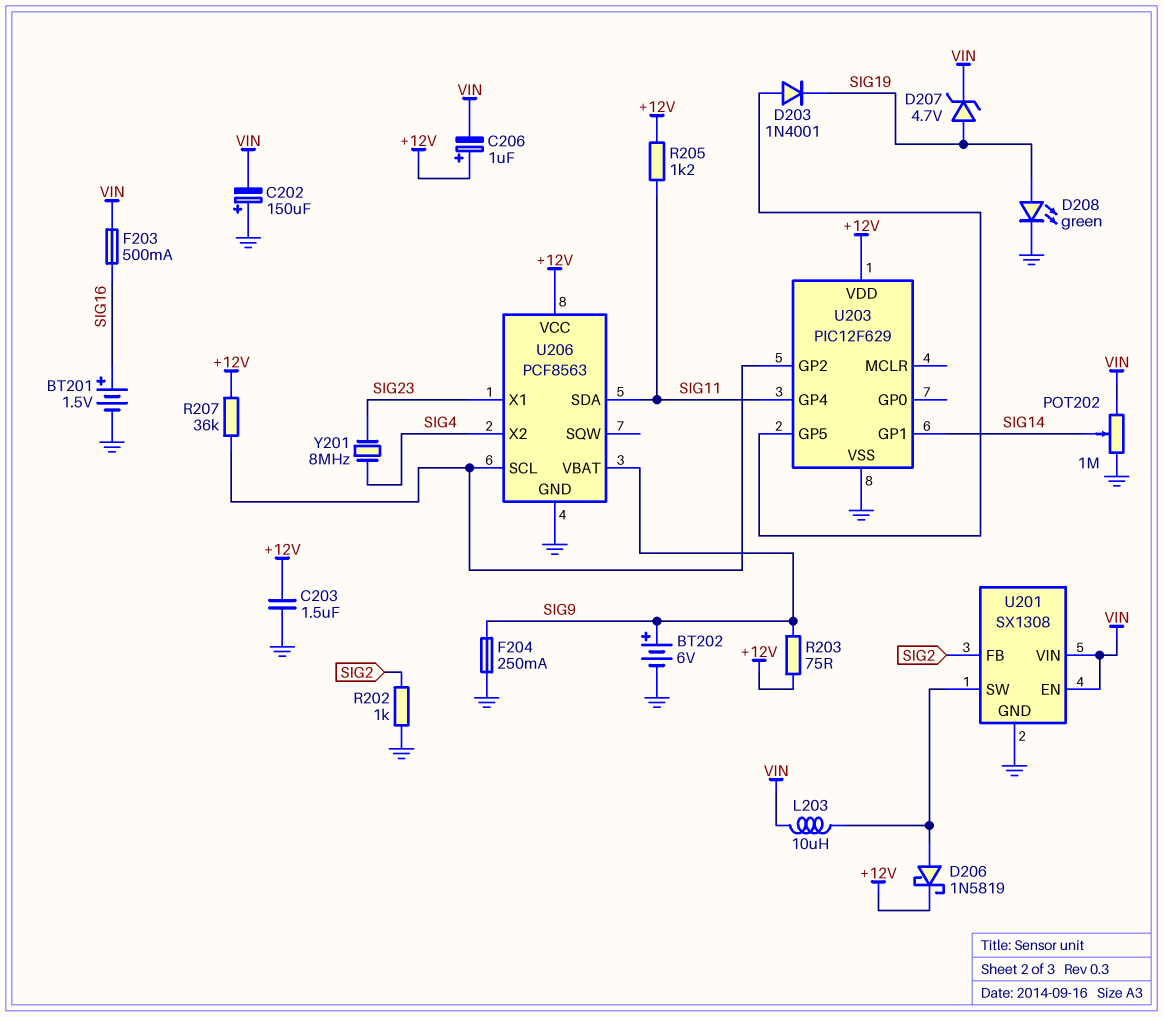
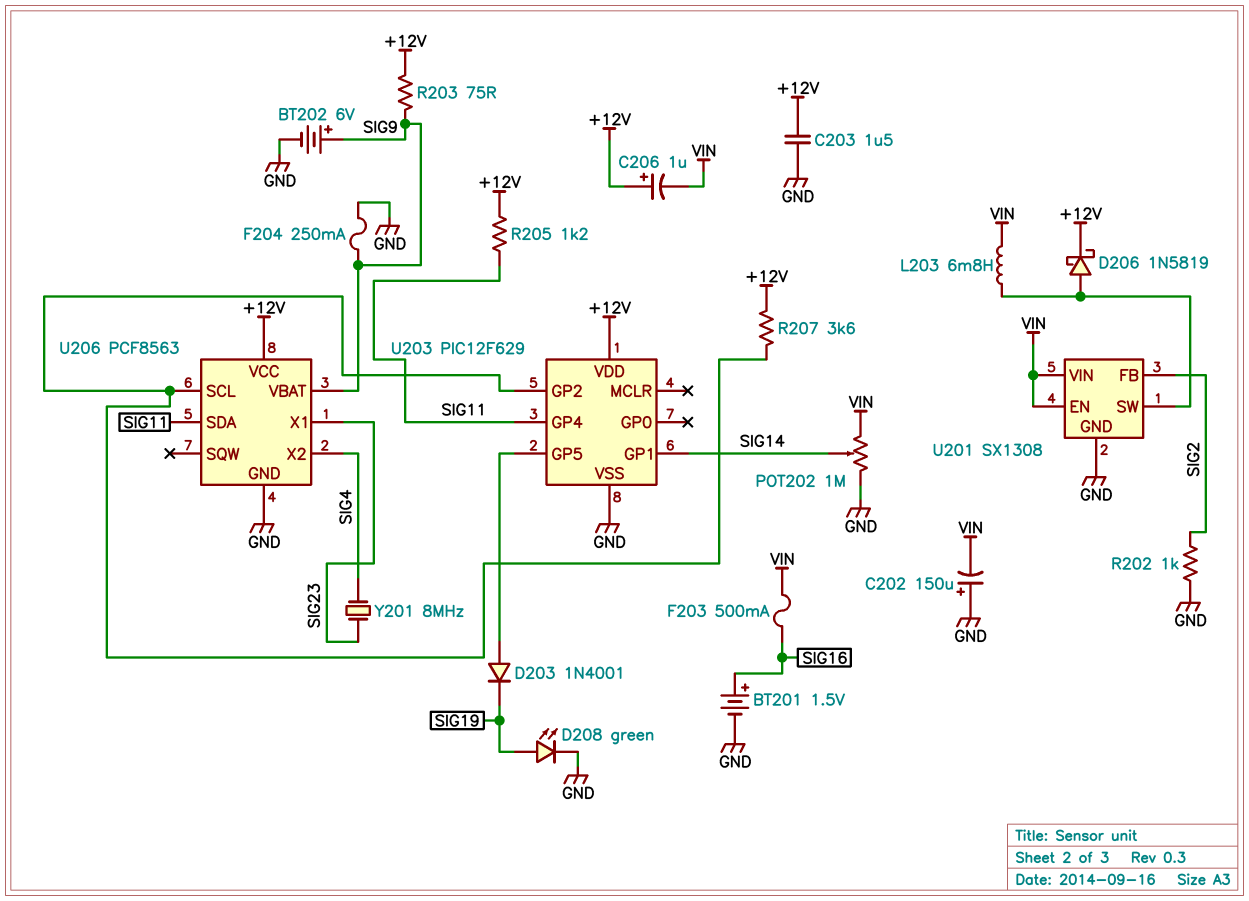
D207: zener 4.7V (A SIG19, K VIN) -> none
L203: 10uH (U201/SW, VIN) -> 6.8mH (U201/SW, VIN)
R207: 36k (+12V, U203/GP2) -> 3.6k (+12V, U203/GP2)

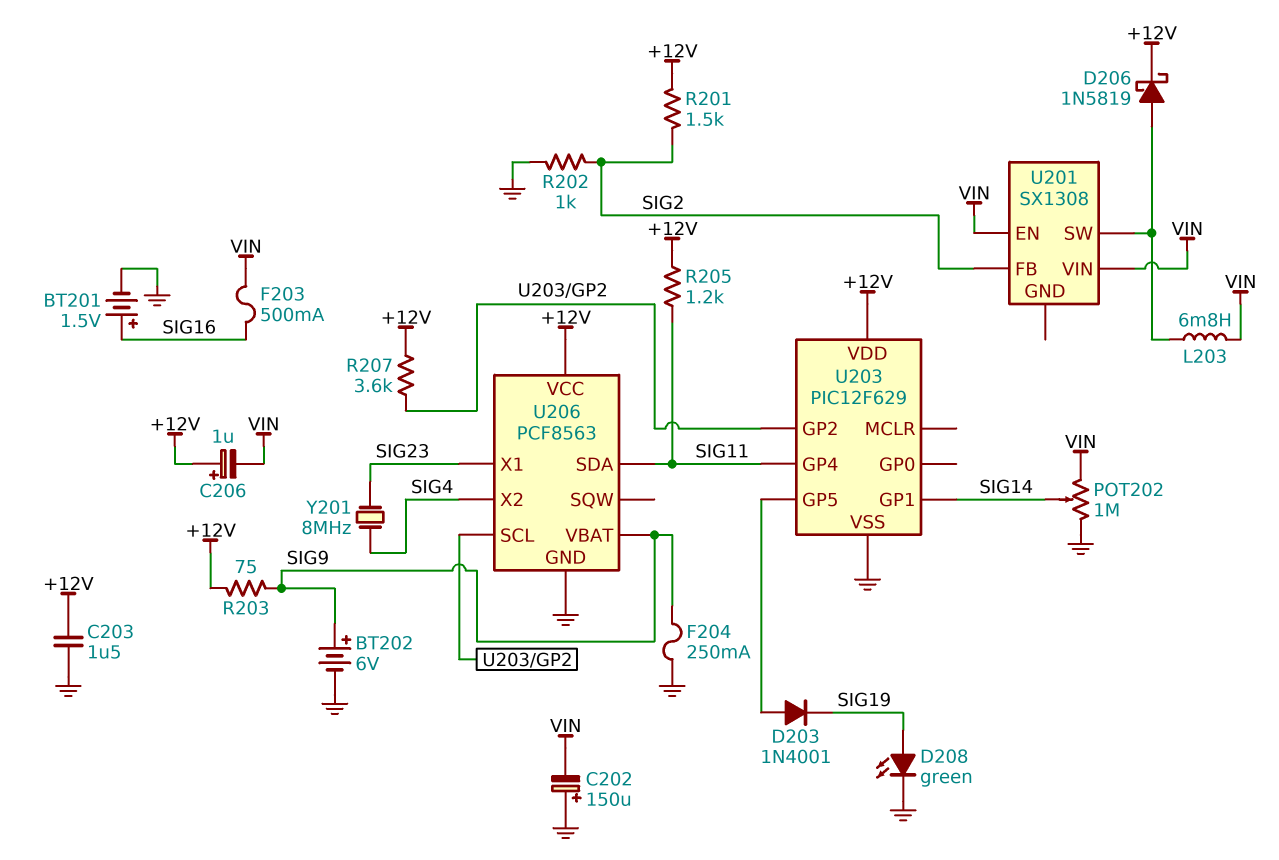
R201: none -> 1.5k (+12V, SIG2)
U201 pin GND: GND -> none

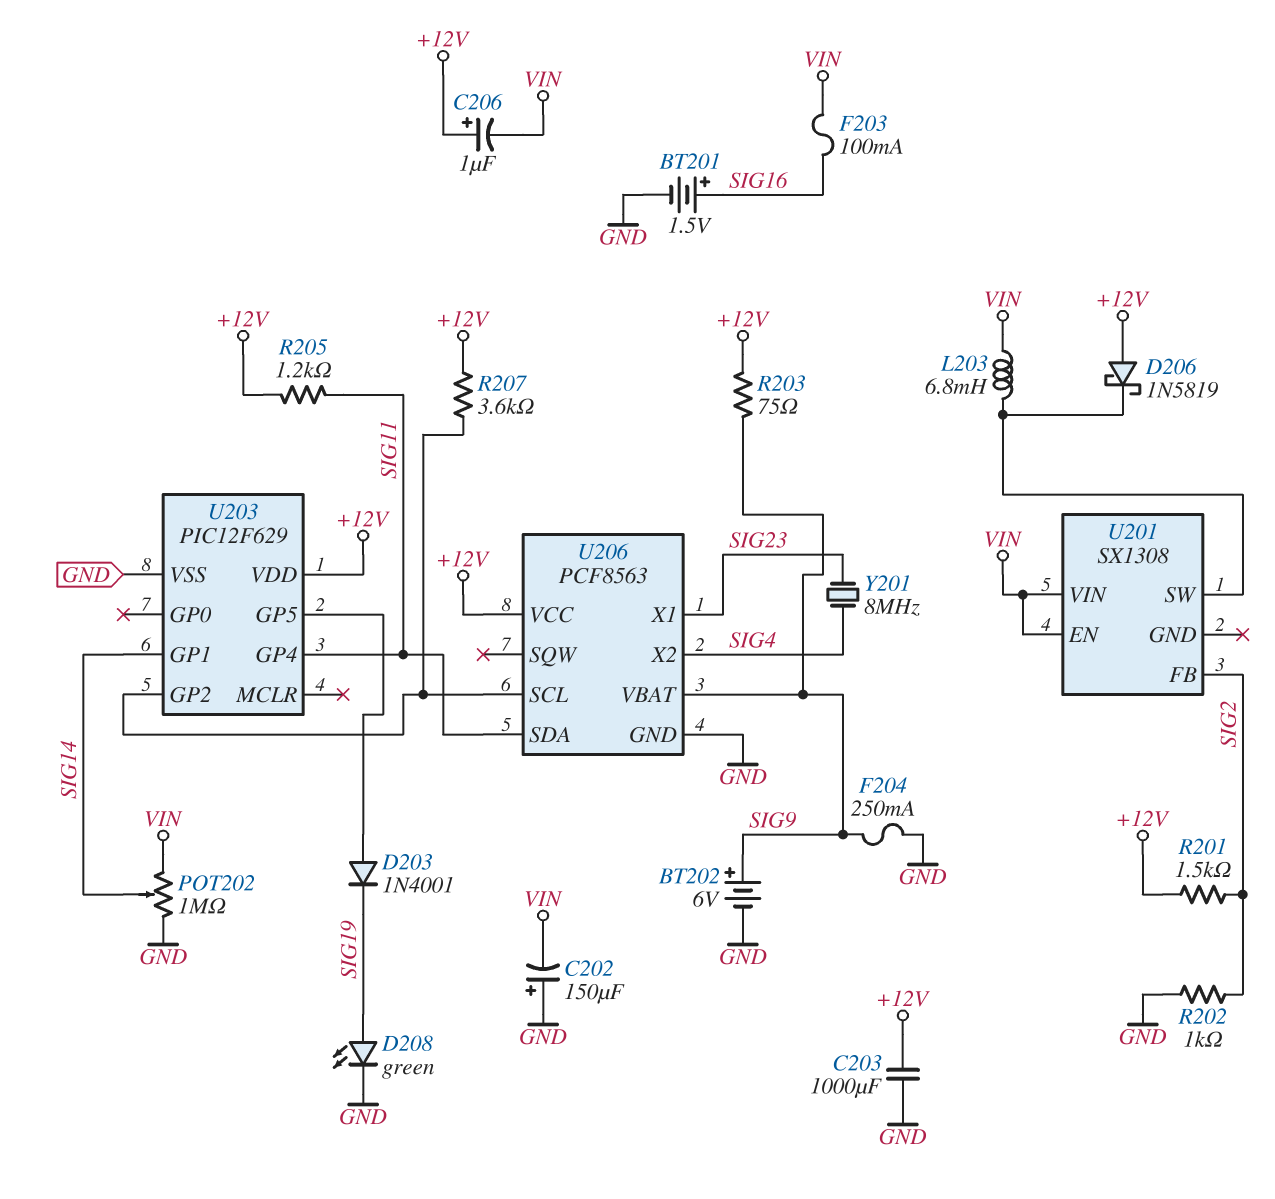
C203: 1.5uF (+12V, GND) -> 1000uF (+12V, GND)
D206: schottky 1N5819 (A U201/SW, K +12V) -> schottky 1N5819 (A +12V, K U201/SW)
F203: 500mA (SIG16, VIN) -> 100mA (SIG16, VIN)

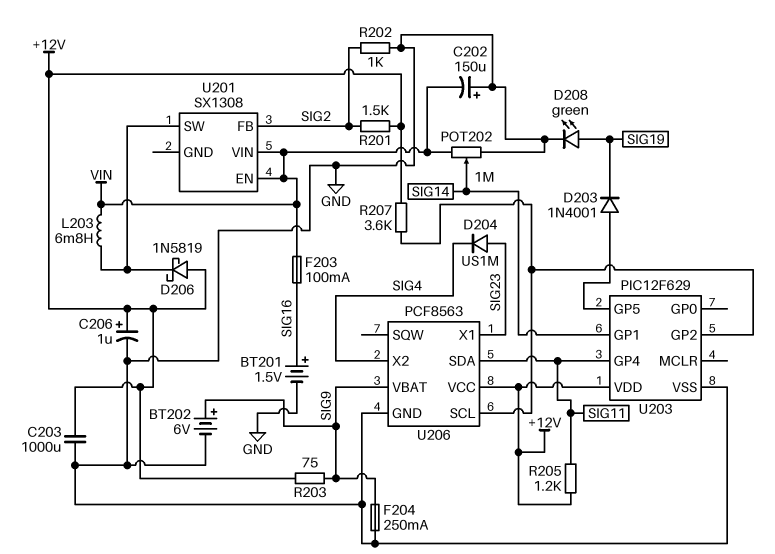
C206: 1uF (plus +12V, minus VIN) -> 1uF (plus +12V, minus GND)
D204: none -> diode US1M (A SIG23, K SIG4)
Y201: 8MHz (SIG4, SIG23) -> none

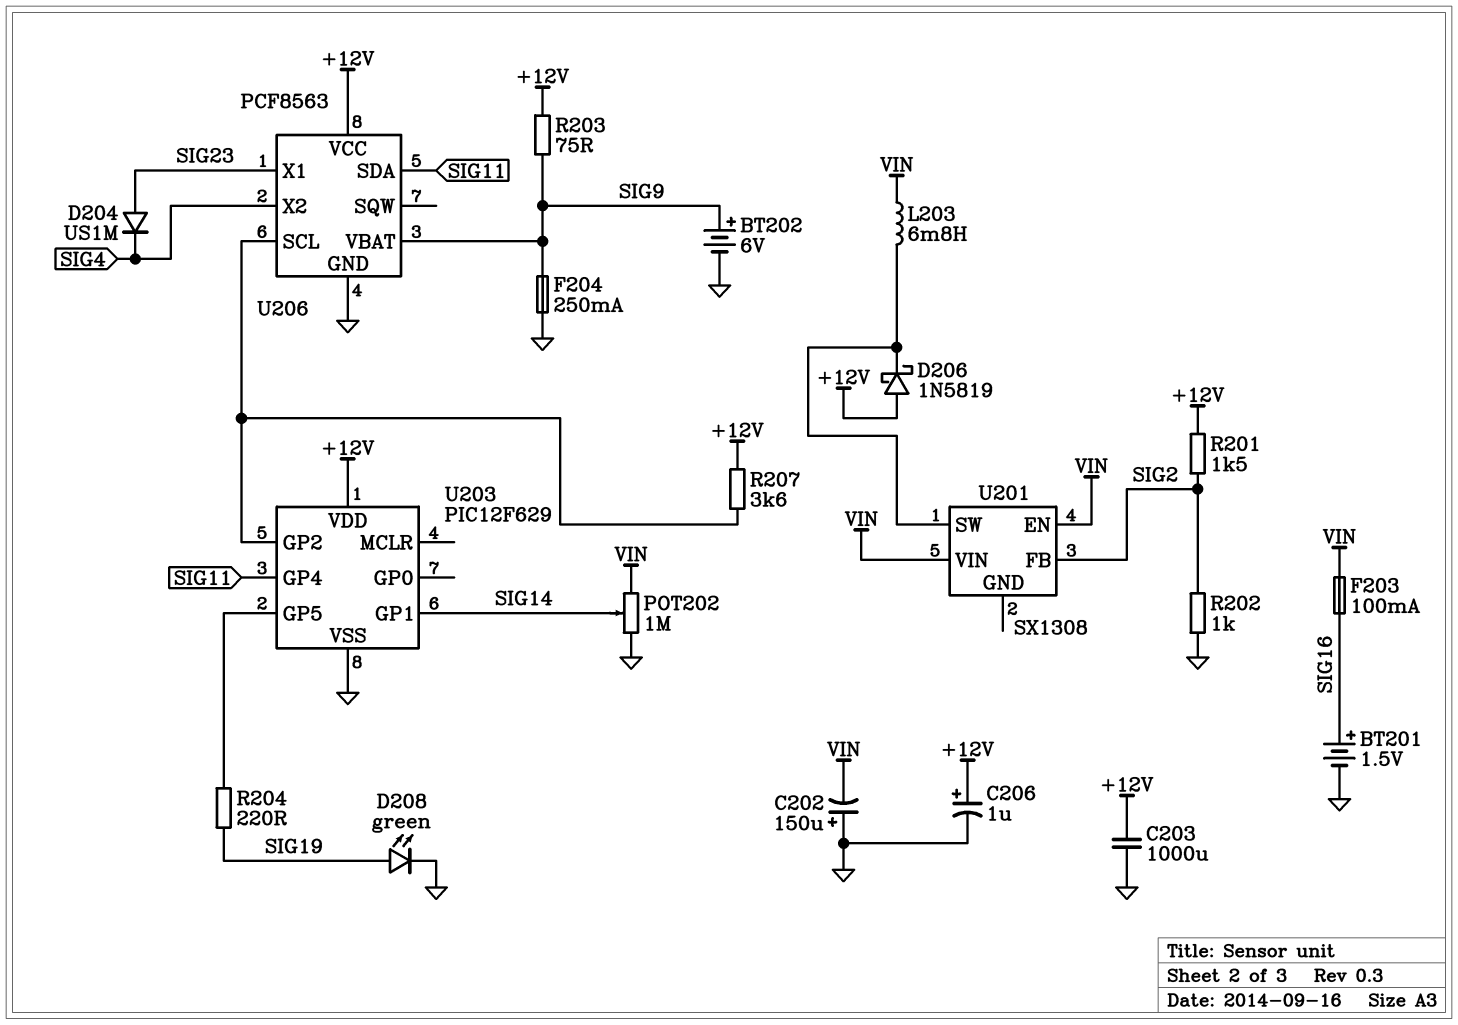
D203: diode 1N4001 (A U203/GP5, K SIG19) -> none
R204: none -> 220 (SIG19, U203/GP5)
R205: 1.2k (+12V, SIG11) -> none

